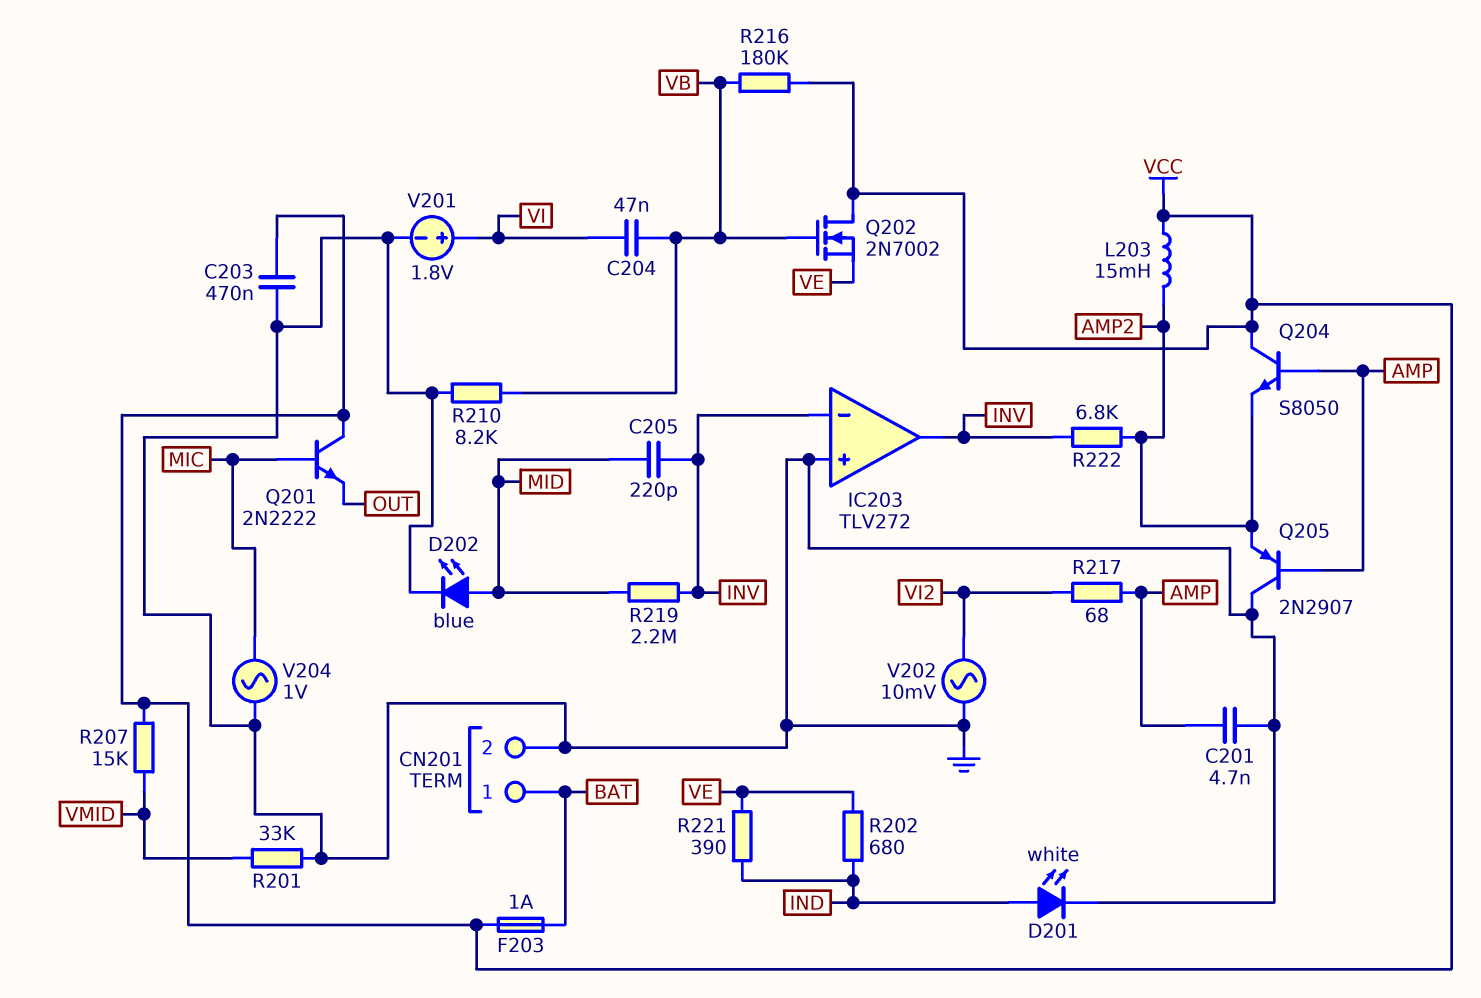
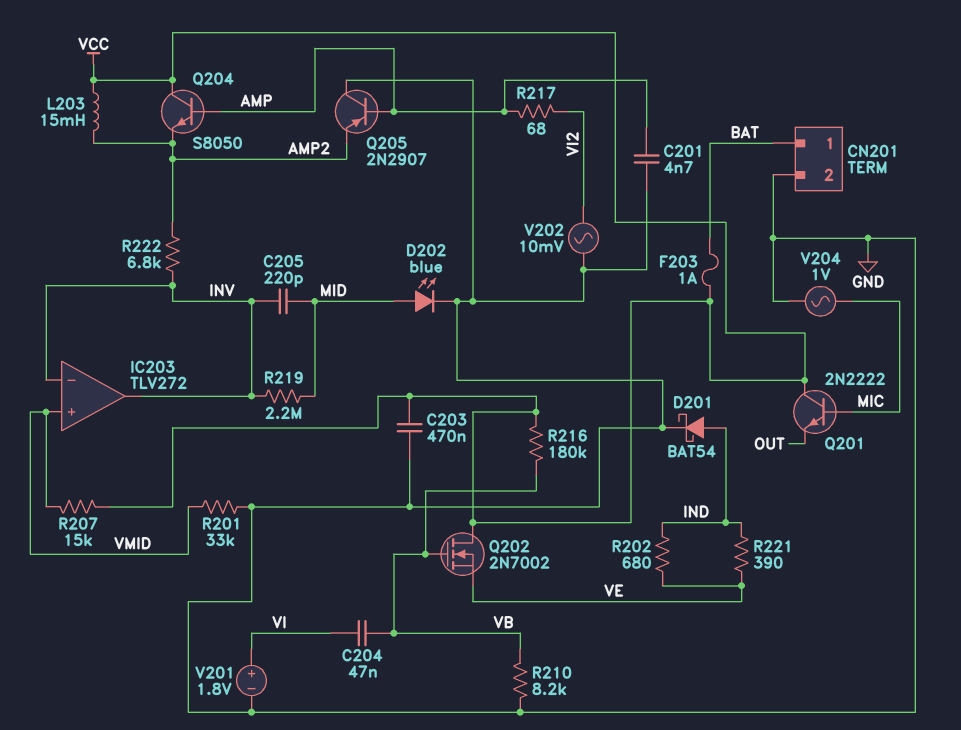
D201: LED white (A IND, K GND) -> schottky BAT54 (A IND, K GND)
IC203 pin in+: GND -> VMID

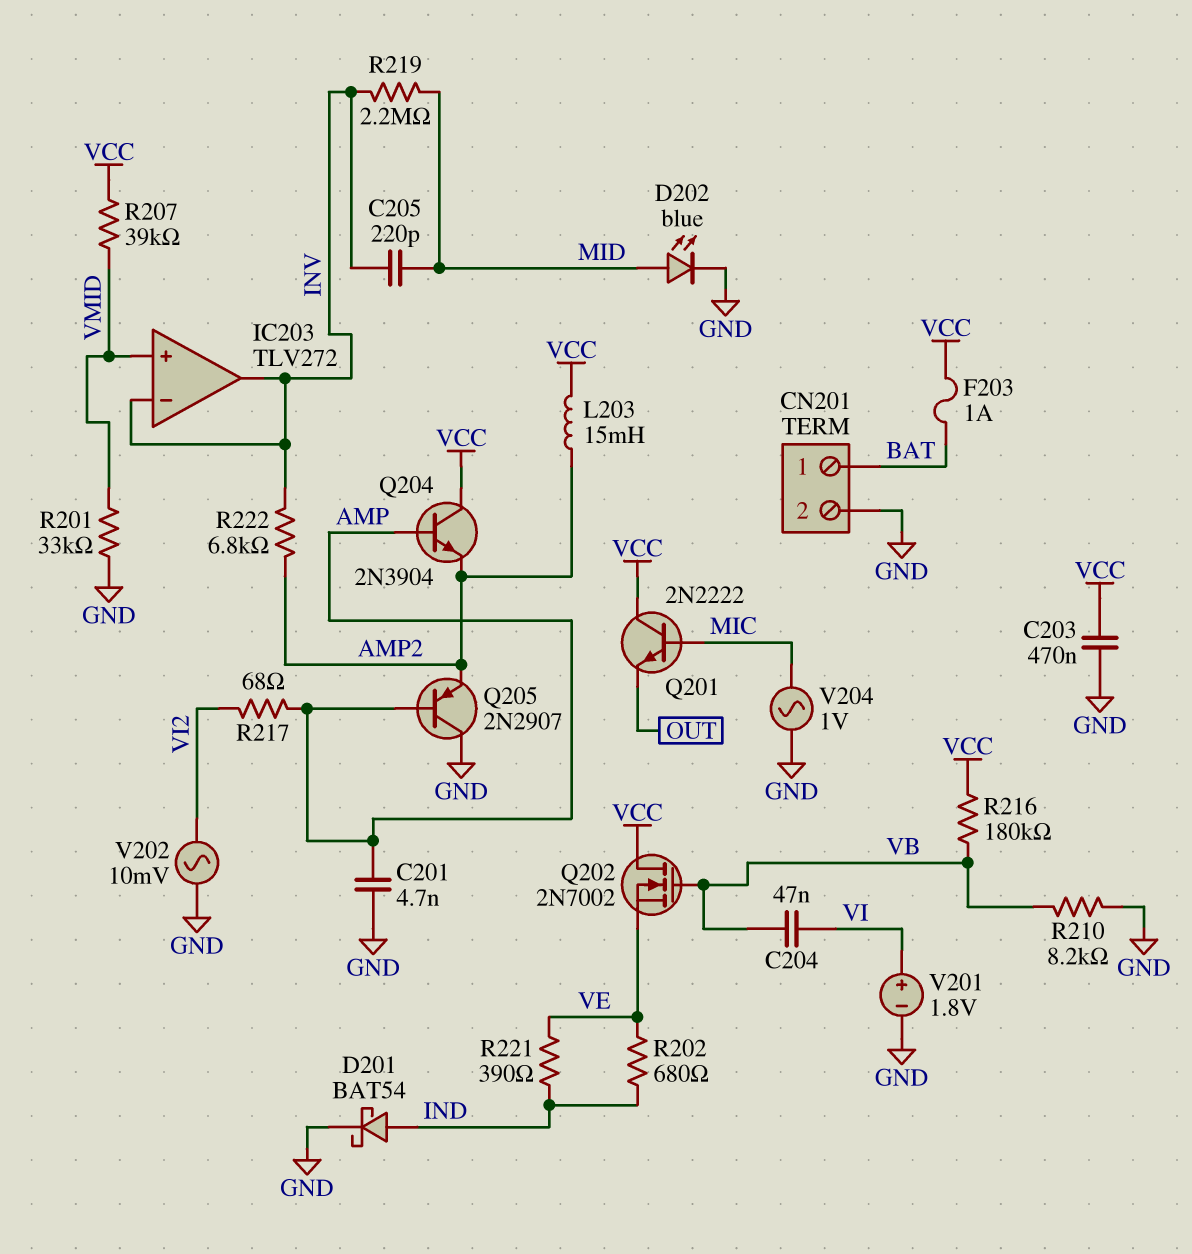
Q204: NPN S8050 (B AMP, C VCC, E AMP2) -> NPN 2N3904 (B AMP, C VCC, E AMP2)
R207: 15k (VCC, VMID) -> 39k (VCC, VMID)

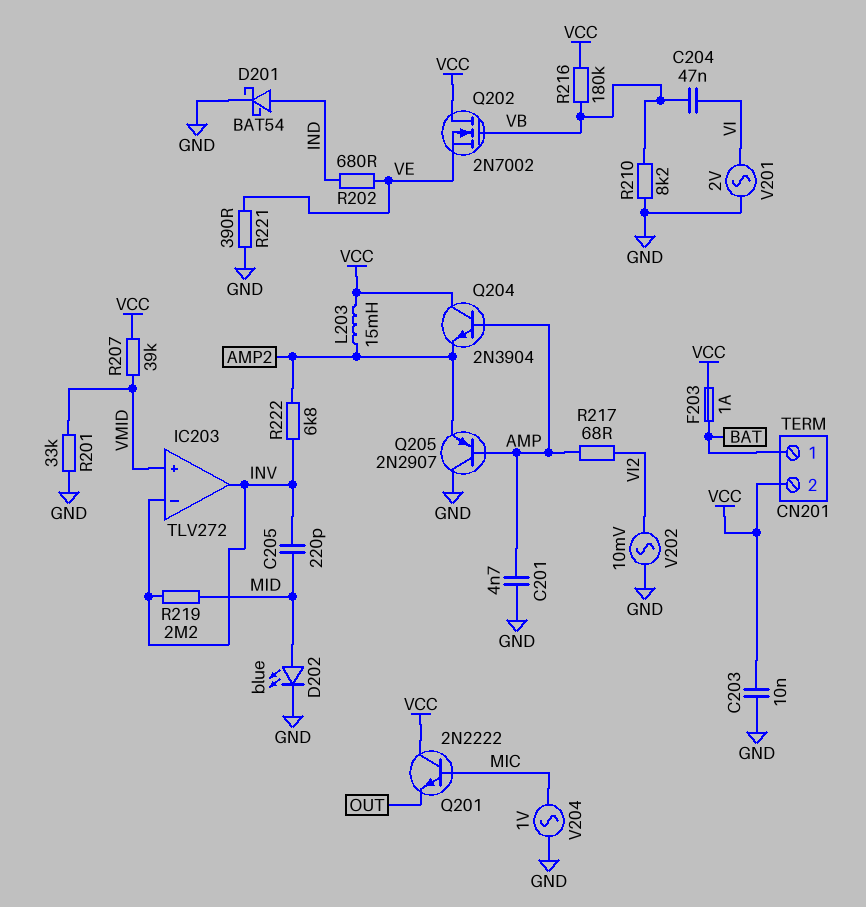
C203: 470nF (GND, VCC) -> 10nF (GND, VCC)
CN201 pin 2: GND -> VCC
R221: 390 (IND, VE) -> 390 (GND, VE)
V201: 1.8V (plus VI, minus GND) -> AC 2V (GND, VI)

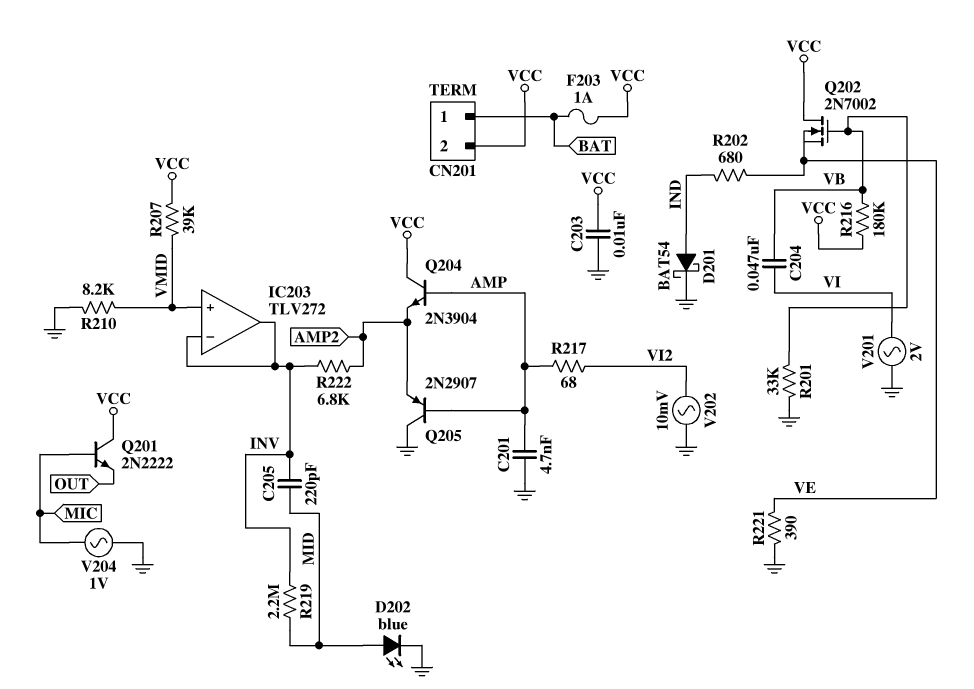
L203: 15mH (AMP2, VCC) -> none
R201: 33k (GND, VMID) -> 33k (GND, VB)
R210: 8.2k (GND, VB) -> 8.2k (GND, VMID)

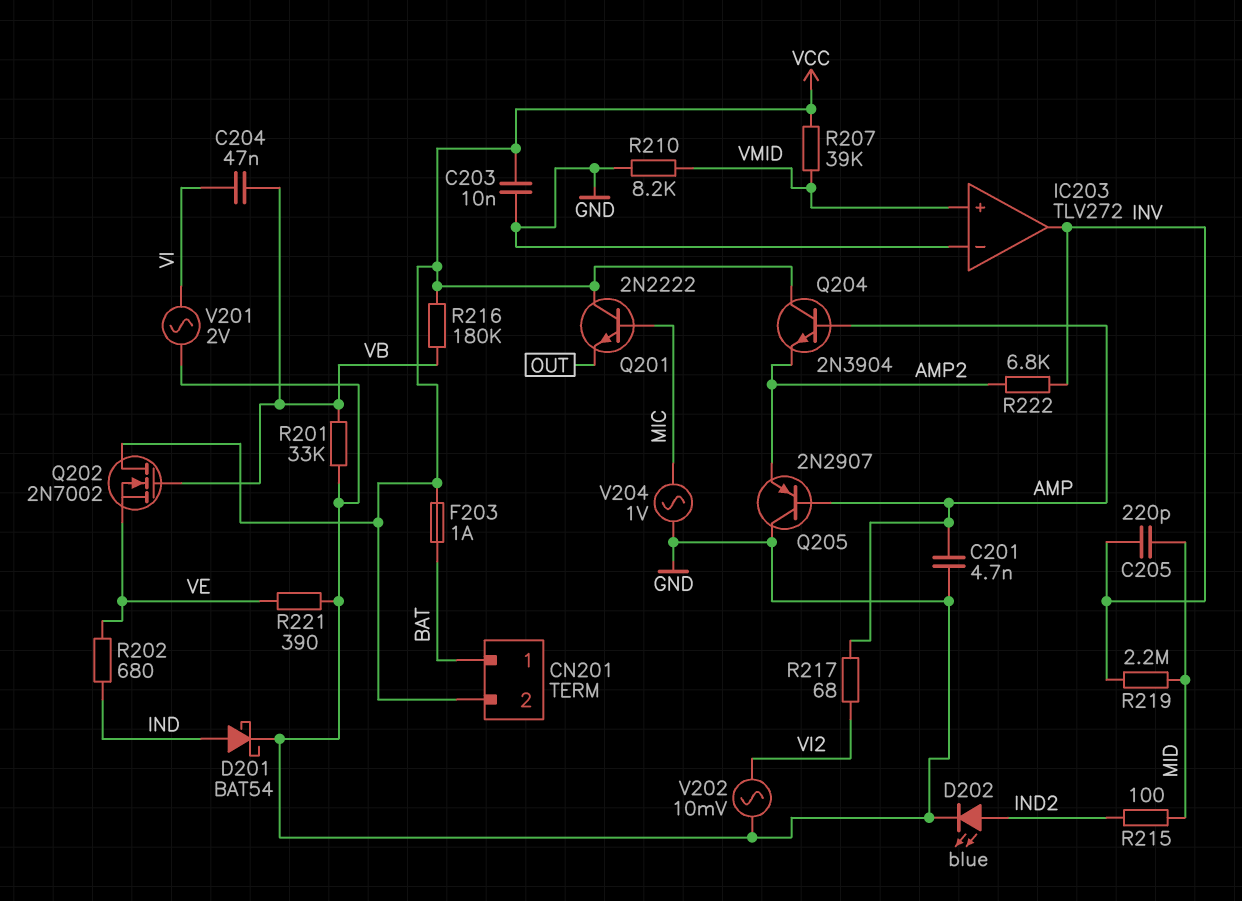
D202: LED blue (A MID, K GND) -> LED blue (A IND2, K GND)
IC203 pin in-: INV -> GND
R215: none -> 100 (IND2, MID)

